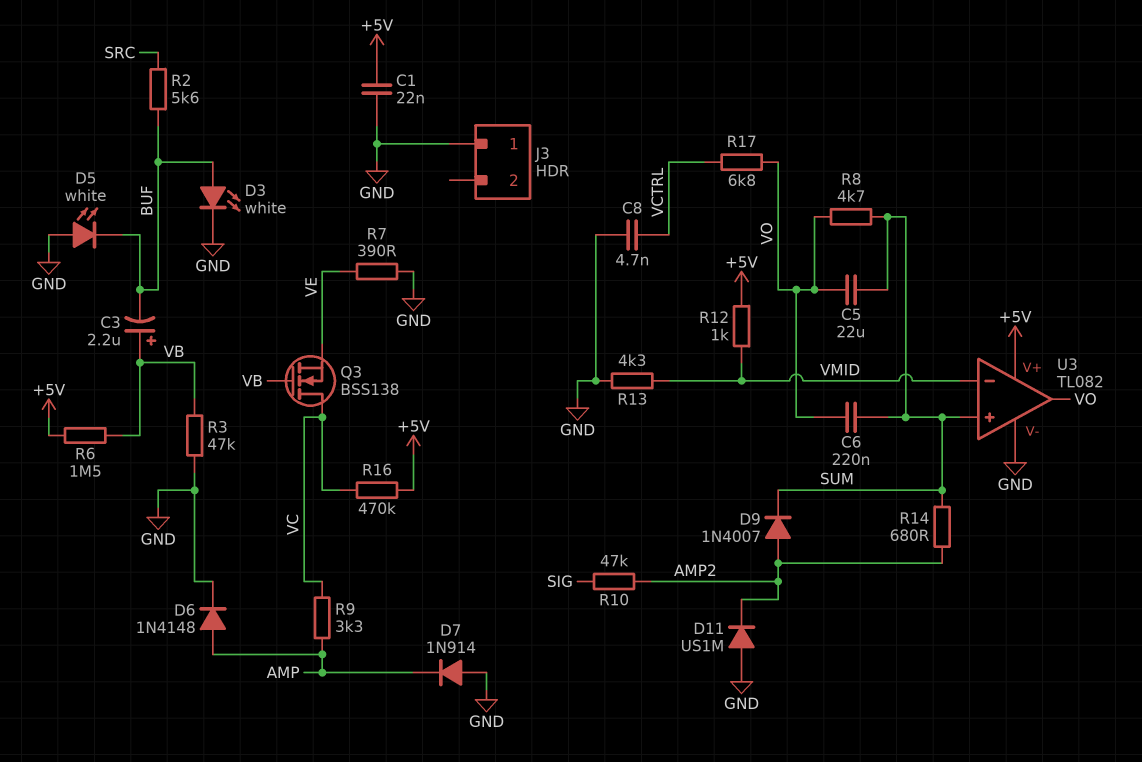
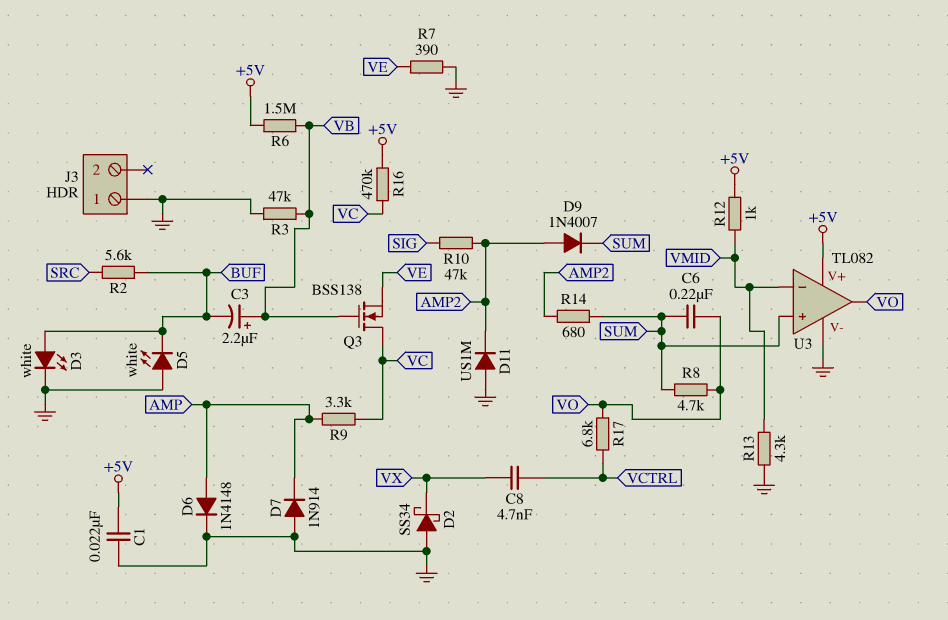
C5: 22uF (SUM, VO) -> none
C8: 4.7nF (GND, VCTRL) -> 4.7nF (VCTRL, VX)
D2: none -> schottky SS34 (A GND, K VX)

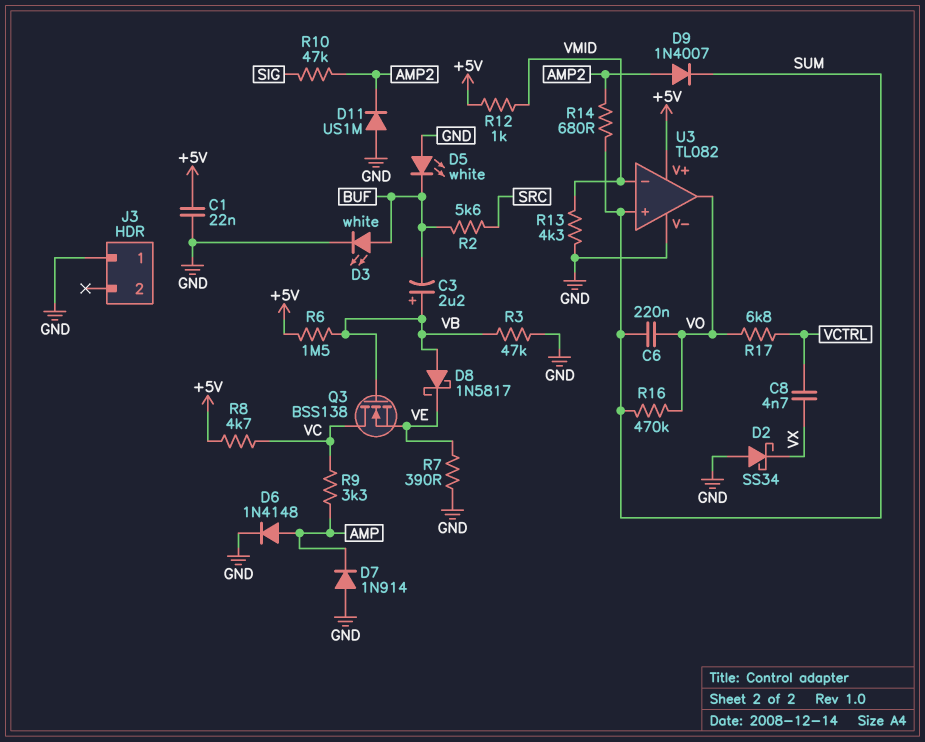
D8: none -> schottky 1N5817 (A VB, K VE)
R8: 4.7k (SUM, VO) -> 4.7k (+5V, VC)
R16: 470k (+5V, VC) -> 470k (SUM, VO)

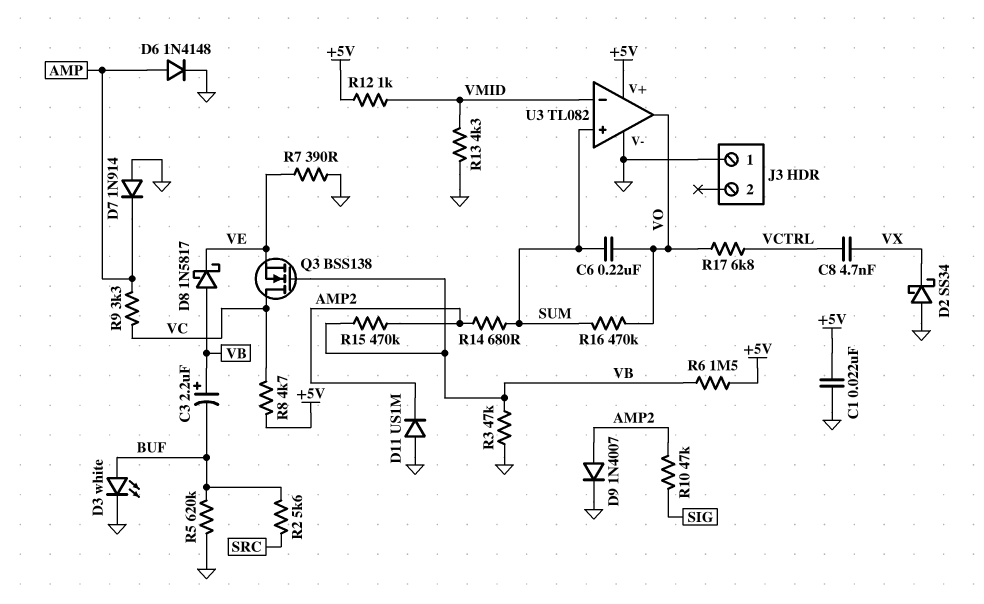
D5: LED white (A GND, K BUF) -> none
D9: diode 1N4007 (A AMP2, K SUM) -> diode 1N4007 (A AMP2, K GND)
R5: none -> 620k (BUF, GND)
R15: none -> 470k (AMP2, VB)

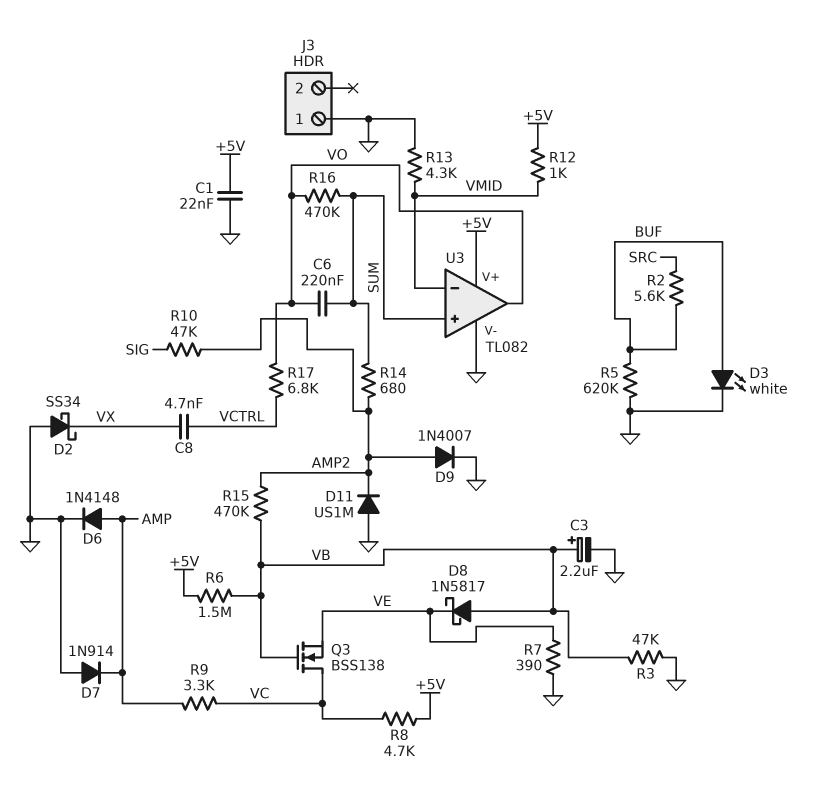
C3: 2.2uF (plus VB, minus BUF) -> 2.2uF (plus VB, minus GND)

